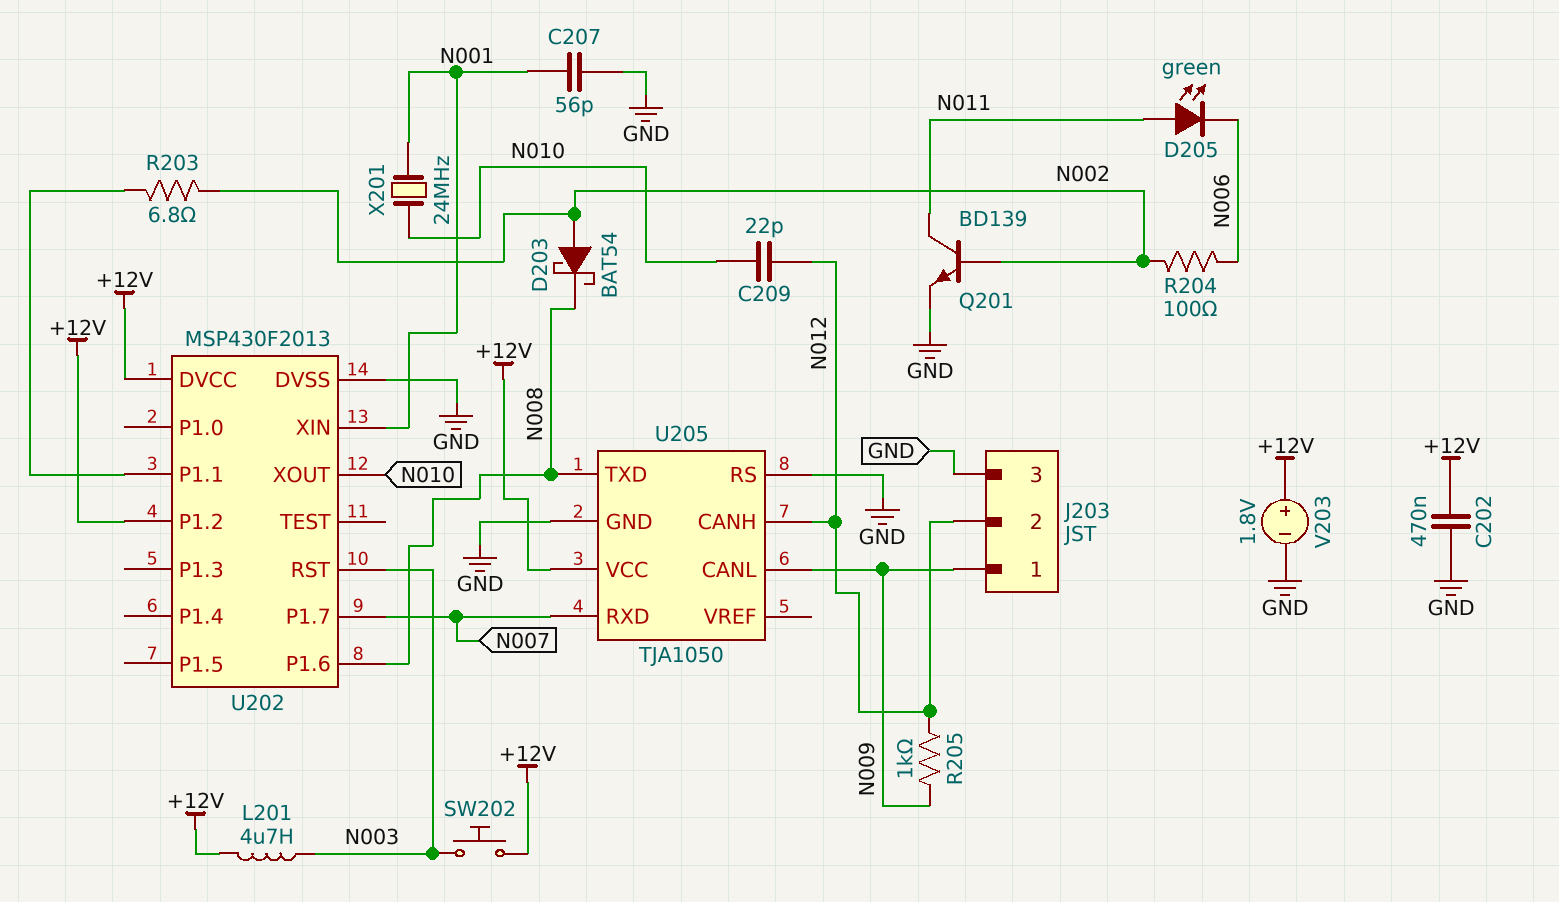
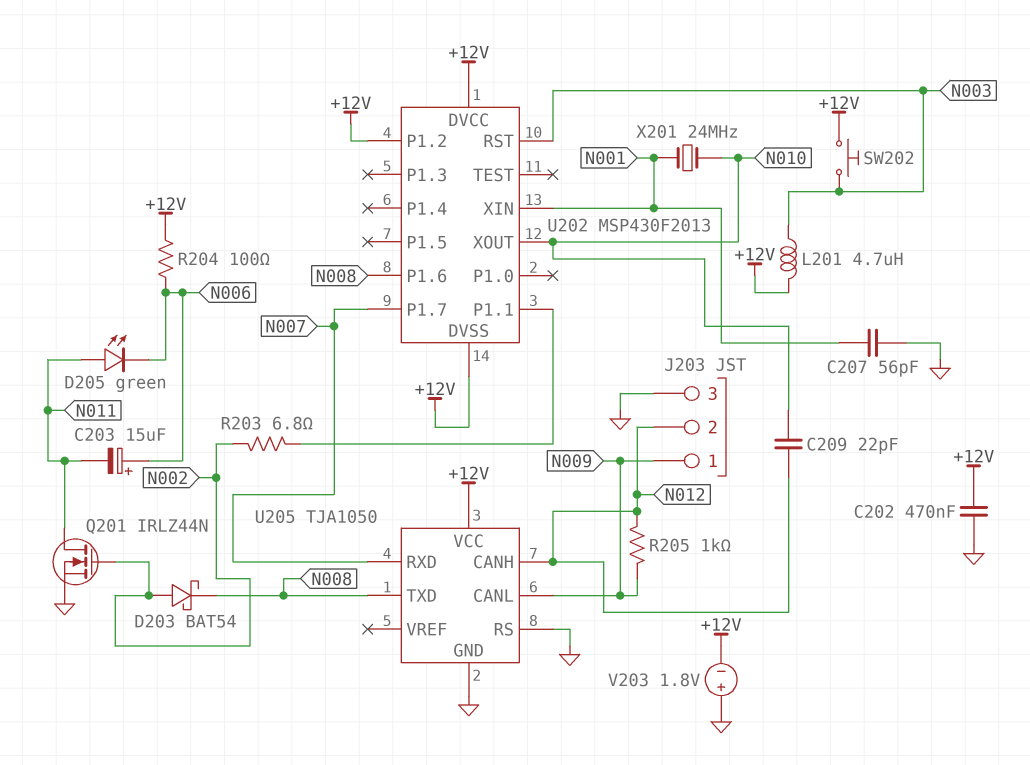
C203: none -> 15uF (plus N006, minus N011)
Q201: NPN BD139 (B N002, C N011, E GND) -> NMOS IRLZ44N (G N002, D N011, S GND)
R204: 100 (N002, N006) -> 100 (+12V, N006)
U202 pin DVSS: GND -> +12V
V203: 1.8V (plus +12V, minus GND) -> 1.8V (plus GND, minus +12V)

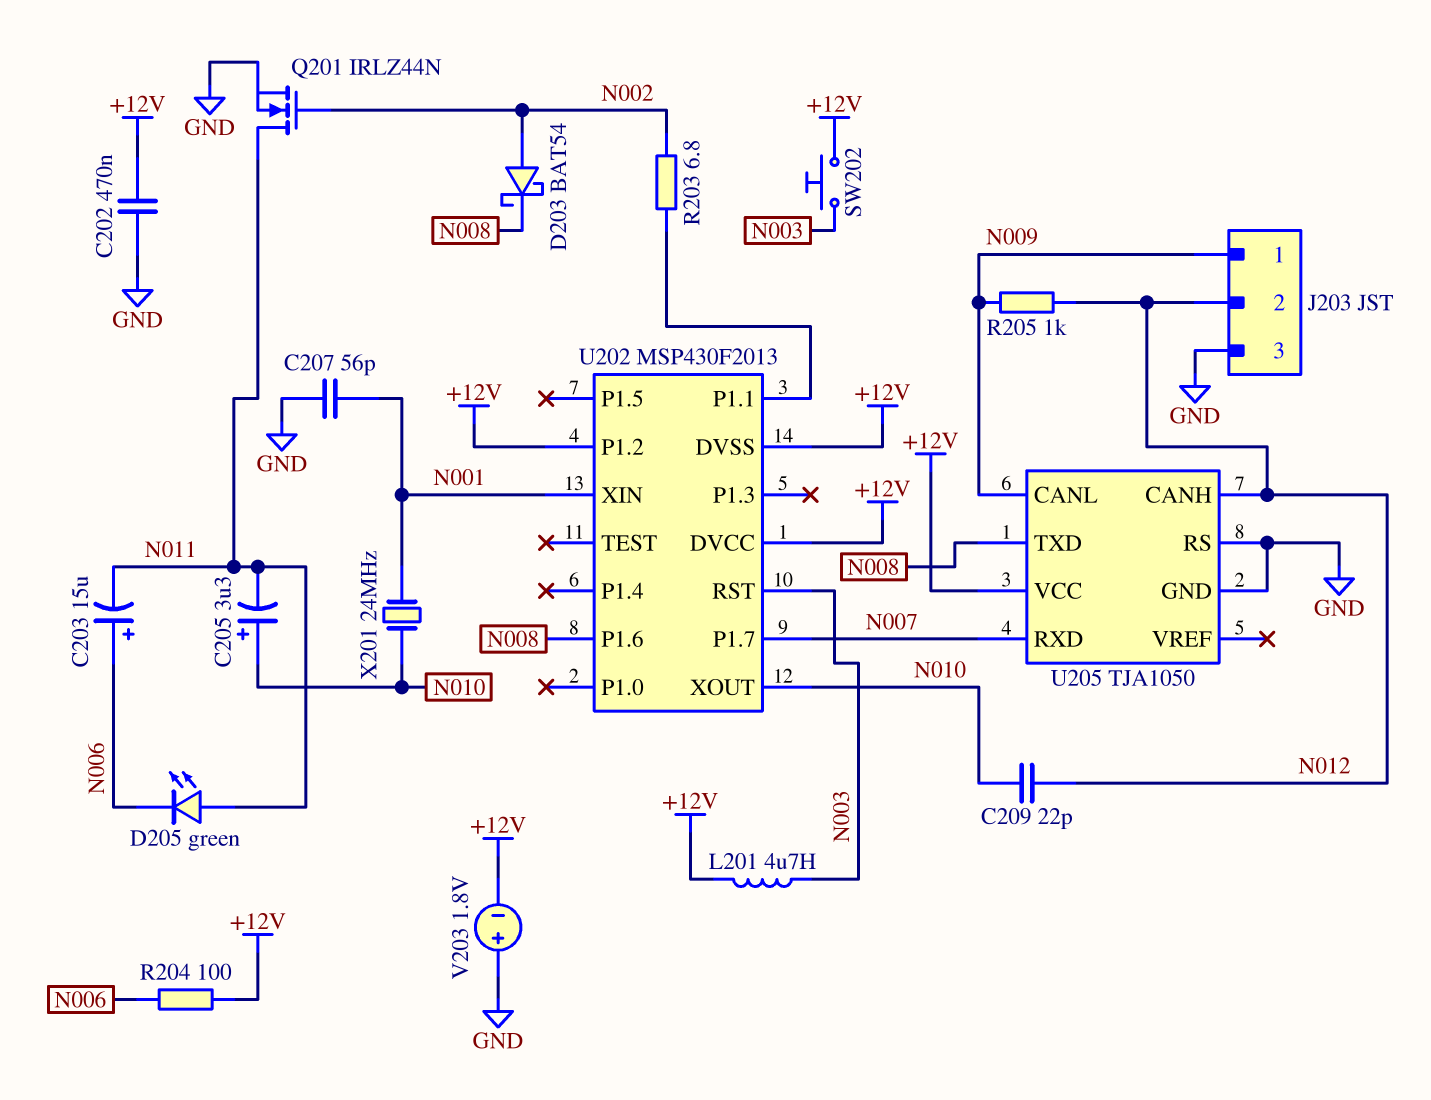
C205: none -> 3.3uF (plus N010, minus N011)

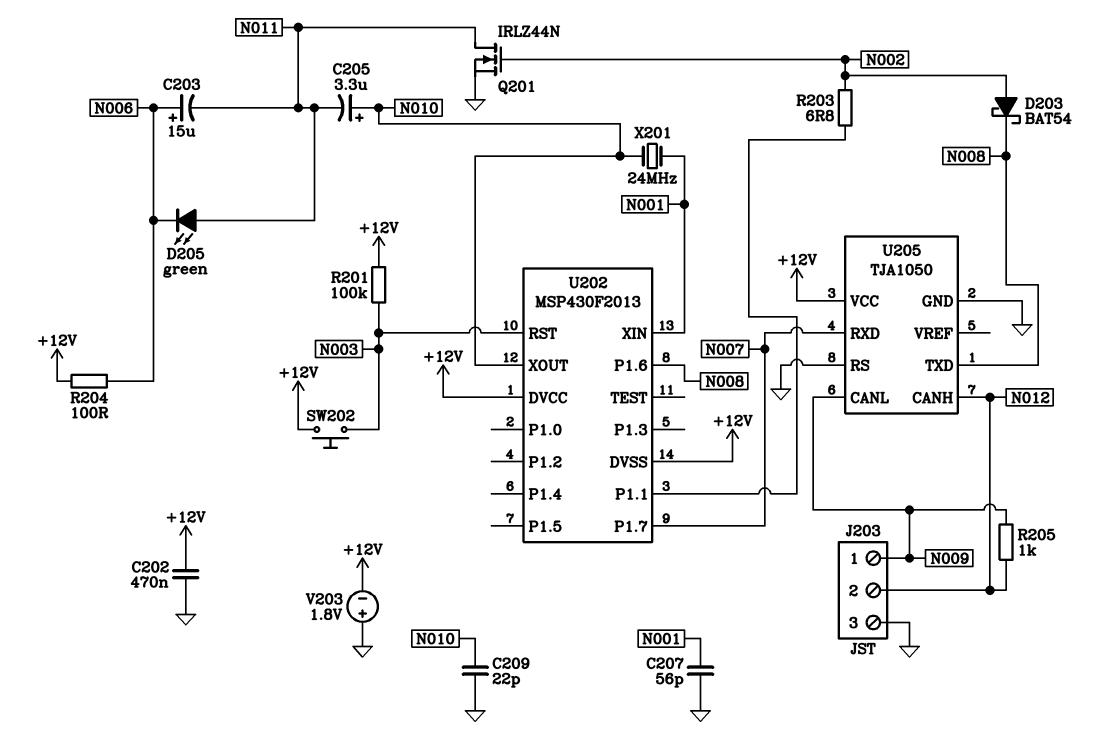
C209: 22pF (N010, N012) -> 22pF (GND, N010)
L201: 4.7uH (+12V, N003) -> none
R201: none -> 100k (+12V, N003)
U202 pin P1.2: +12V -> none

